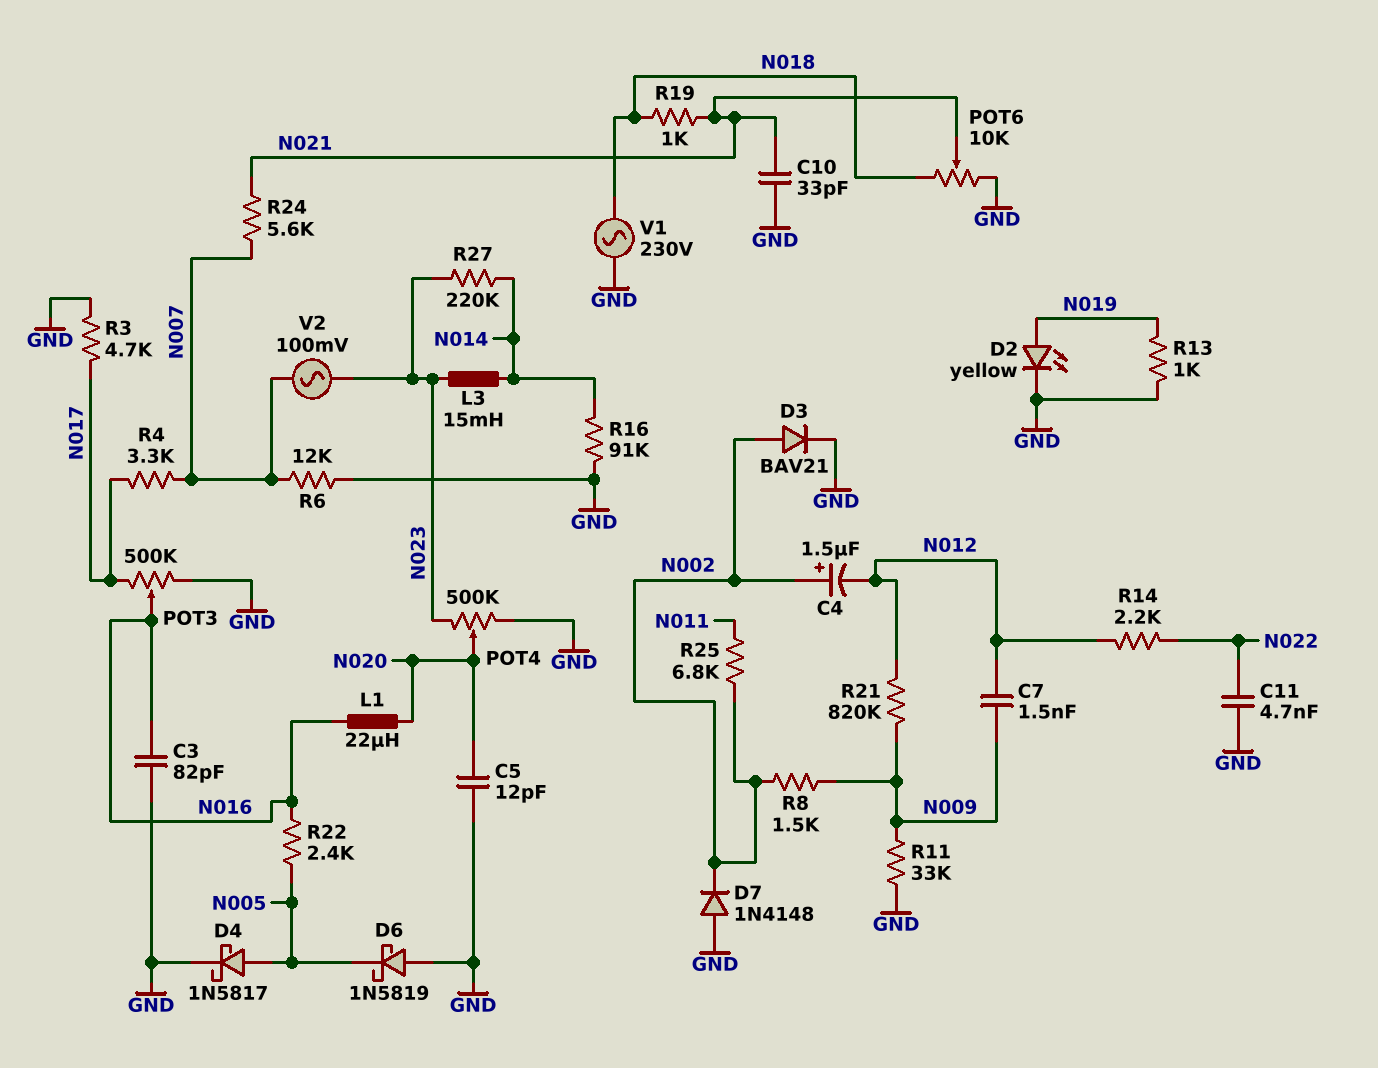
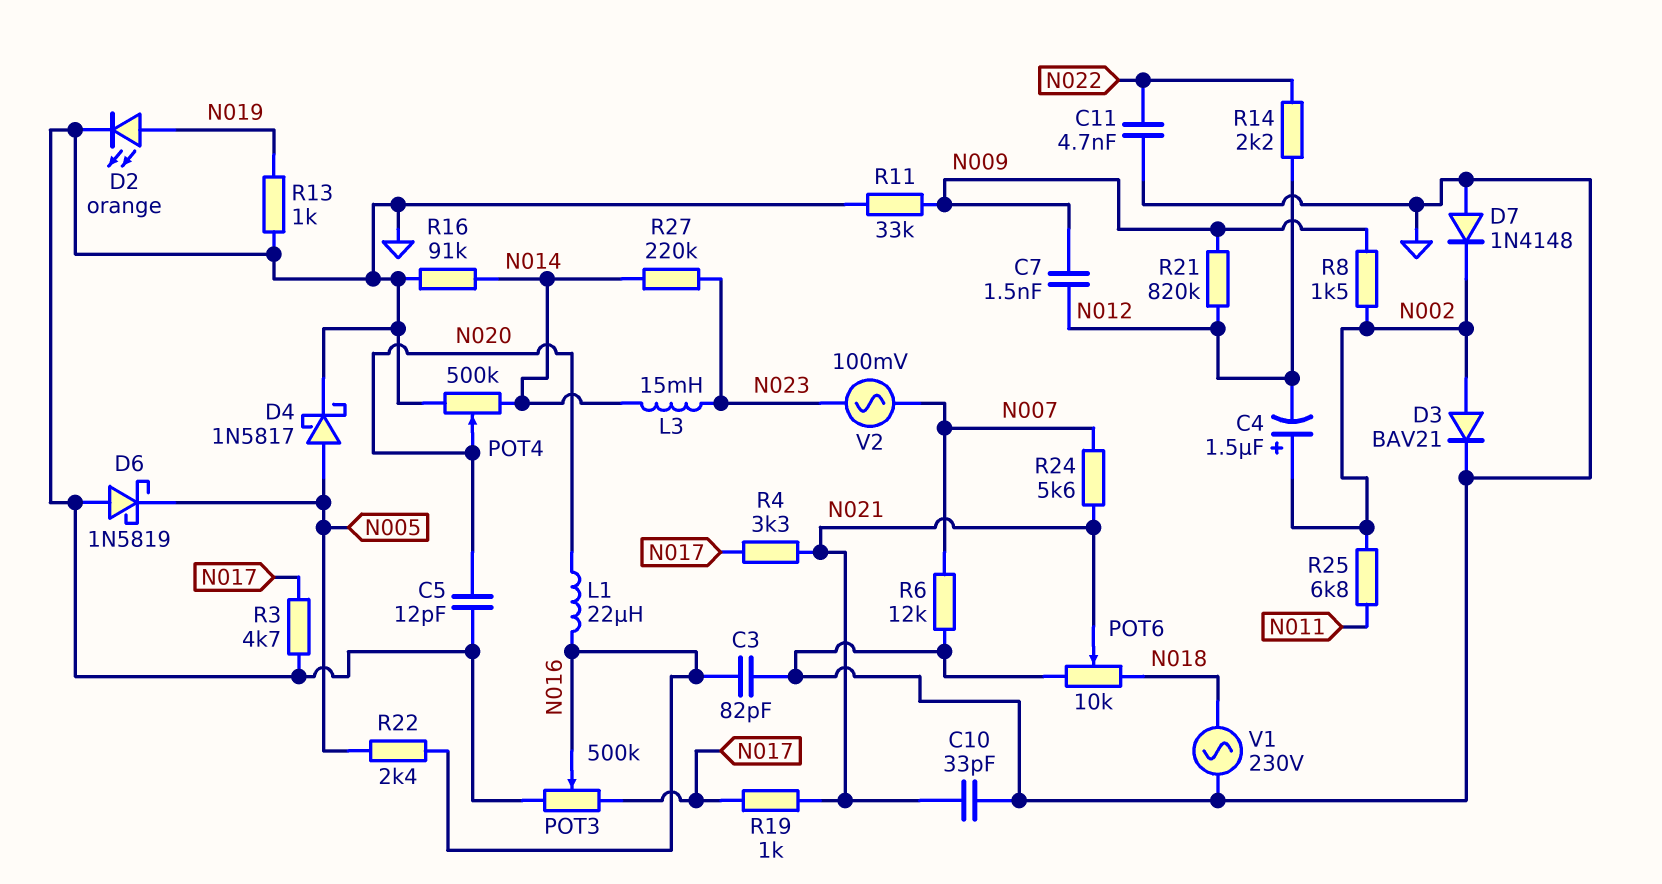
D2: LED yellow (A N019, K GND) -> LED orange (A N019, K GND)
POT4: 500k (GND, N023, wiper N020) -> 500k (GND, N014, wiper N020)
R4: 3.3k (N007, N017) -> 3.3k (N017, N021)
R19: 1k (N018, N021) -> 1k (N017, N021)

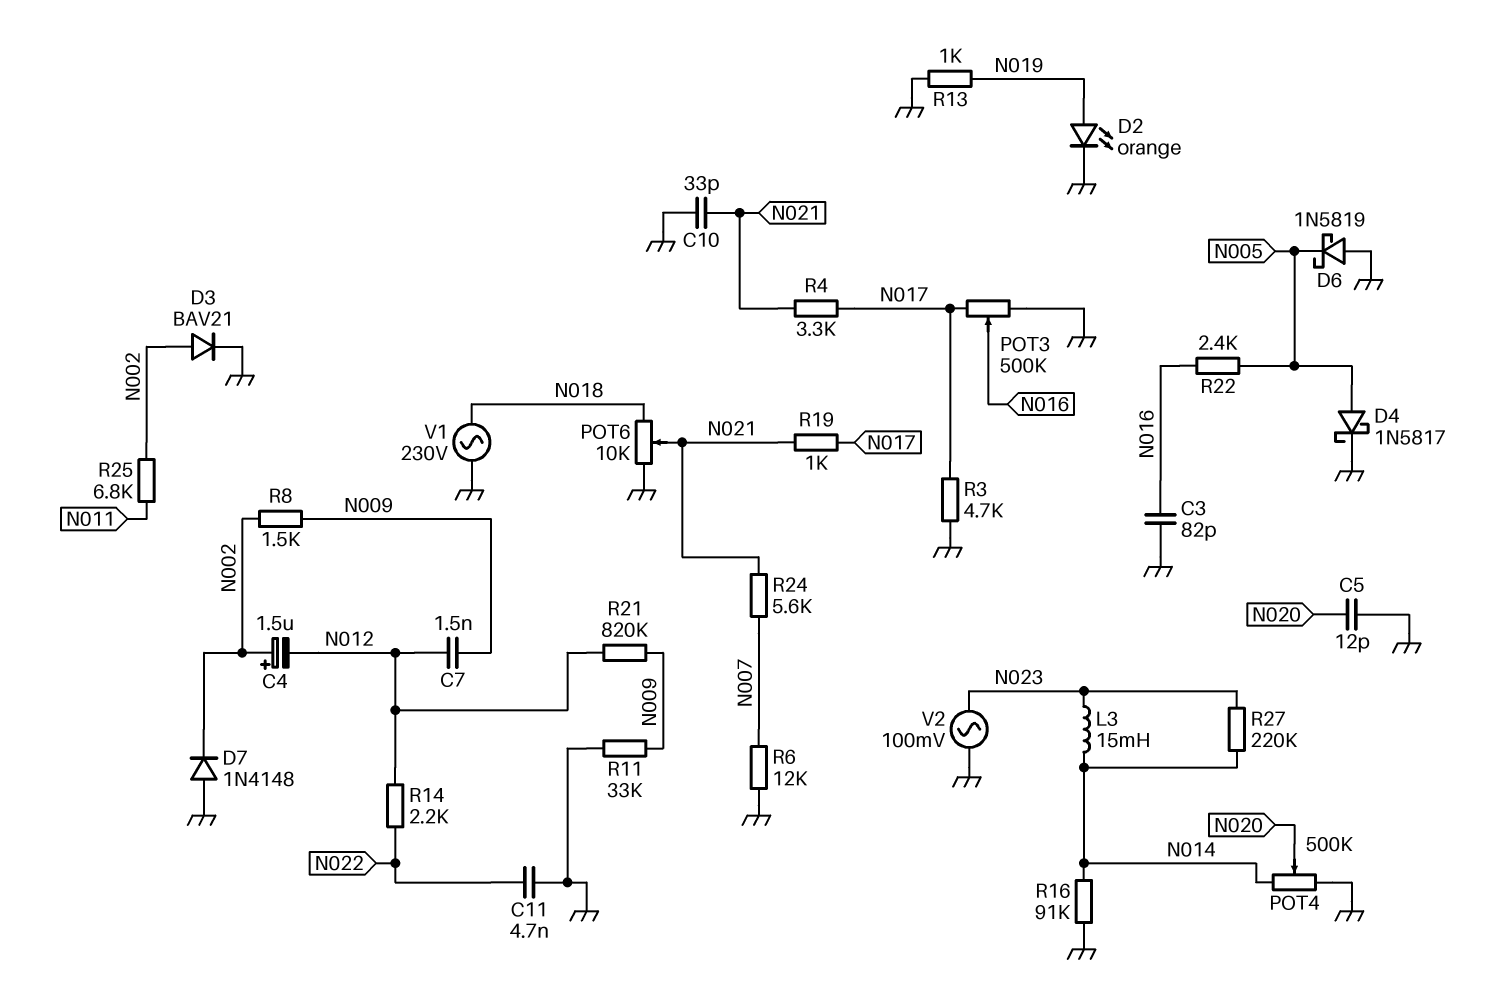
L1: 22uH (N016, N020) -> none
V2: AC 100mV (N007, N023) -> AC 100mV (GND, N023)

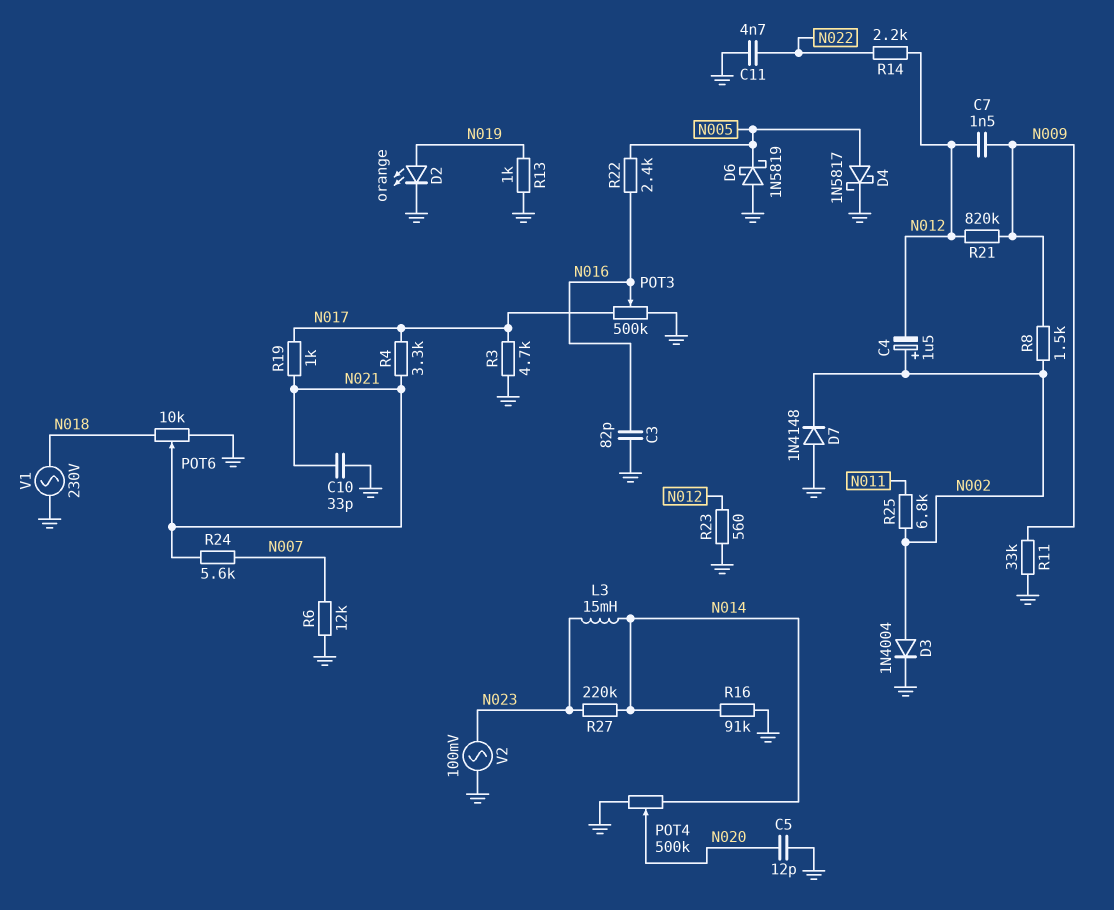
D3: diode BAV21 (A N002, K GND) -> diode 1N4004 (A N002, K GND)
R23: none -> 560 (GND, N012)

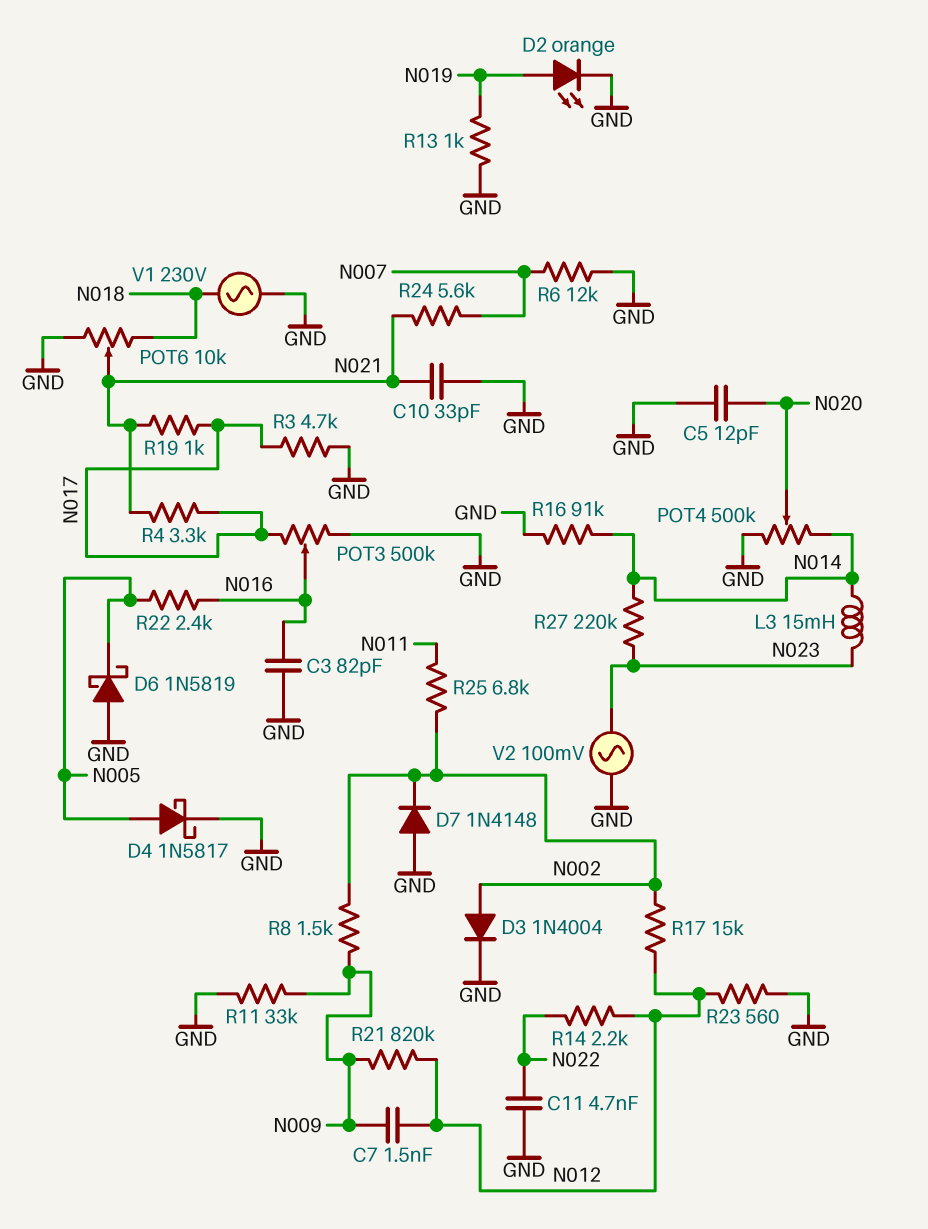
C4: 1.5uF (plus N002, minus N012) -> none
R17: none -> 15k (N002, N012)

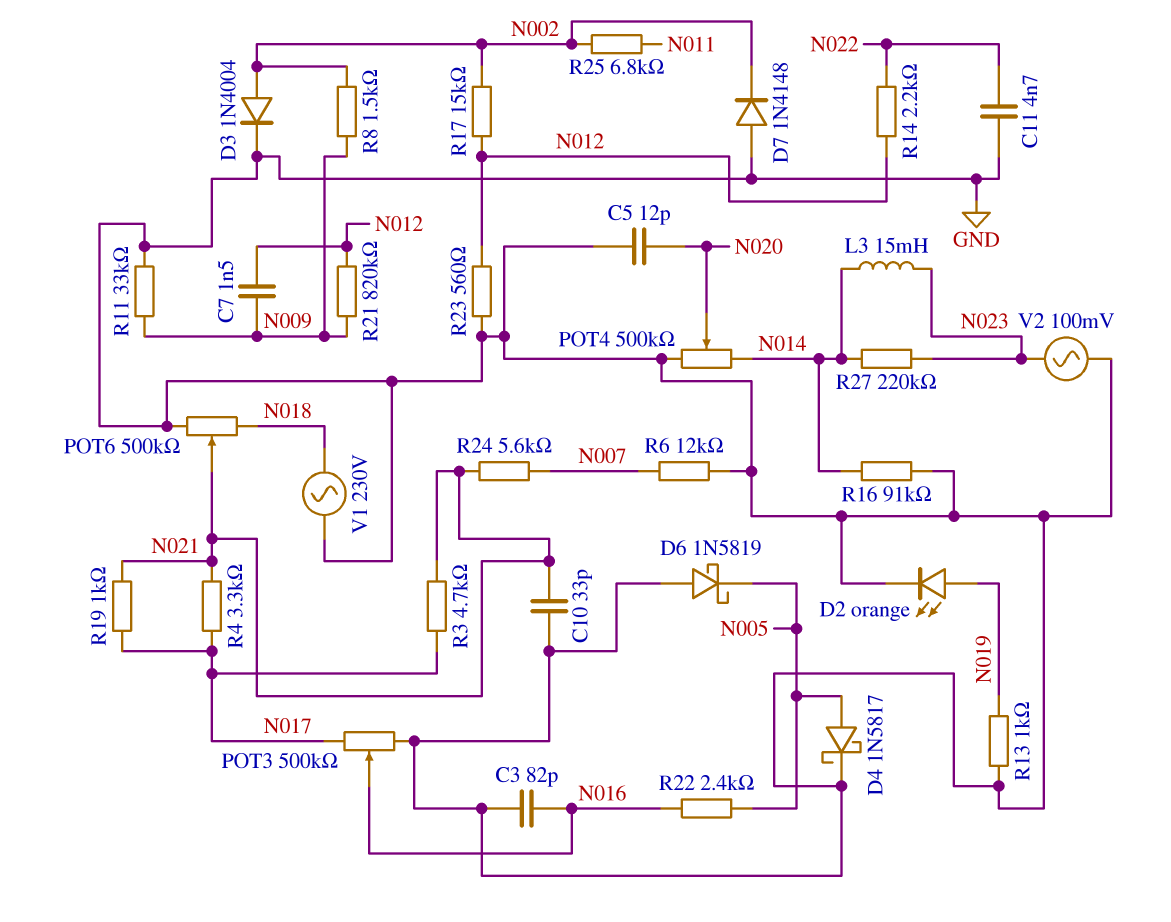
POT6: 10k (GND, N018, wiper N021) -> 500k (GND, N018, wiper N021)
R3: 4.7k (GND, N017) -> 4.7k (N017, N021)

